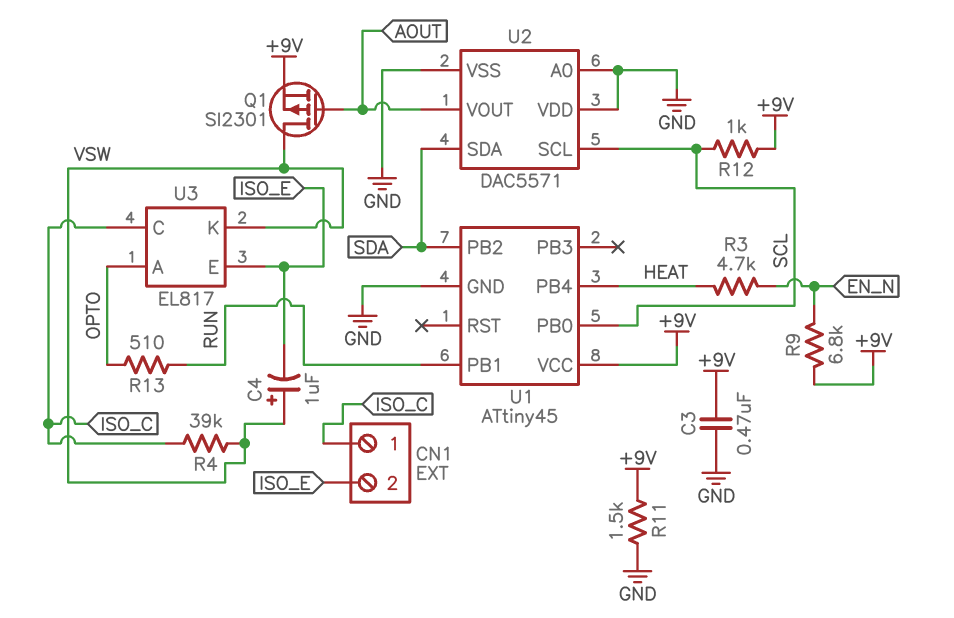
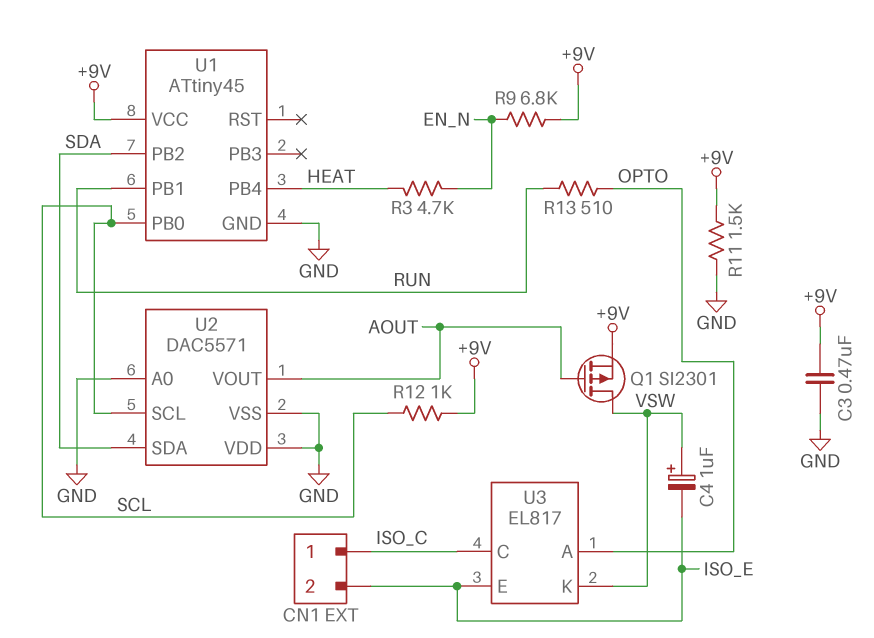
R4: 39k (ISO_C, VSW) -> none

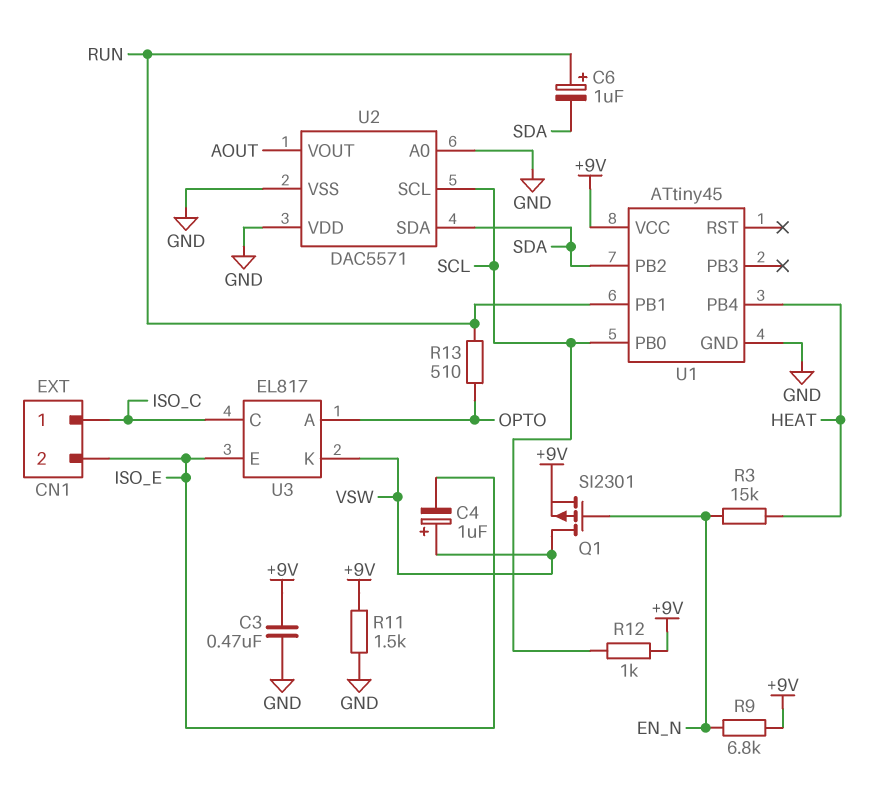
C6: none -> 1uF (plus RUN, minus SDA)
Q1: PMOS SI2301 (G AOUT, D VSW, S +9V) -> PMOS SI2301 (G EN_N, D VSW, S +9V)
R3: 4.7k (EN_N, HEAT) -> 15k (EN_N, HEAT)

